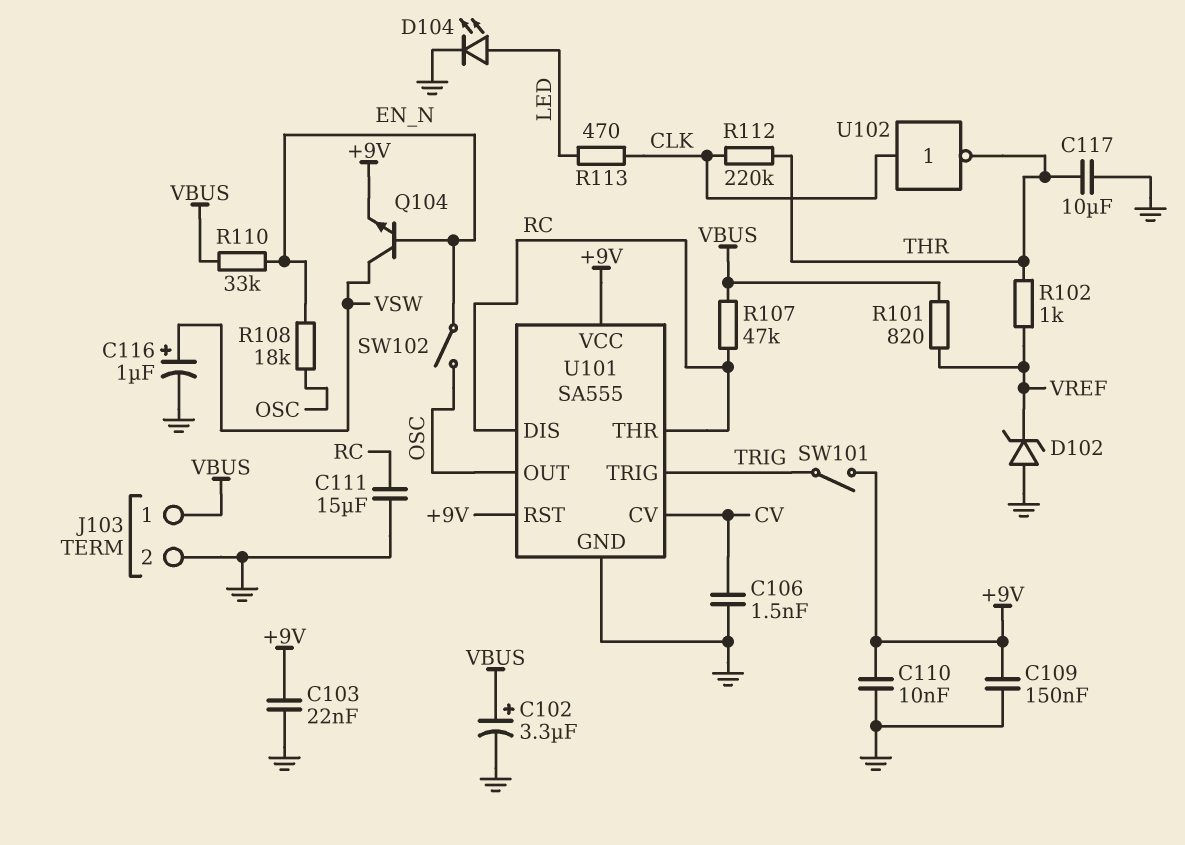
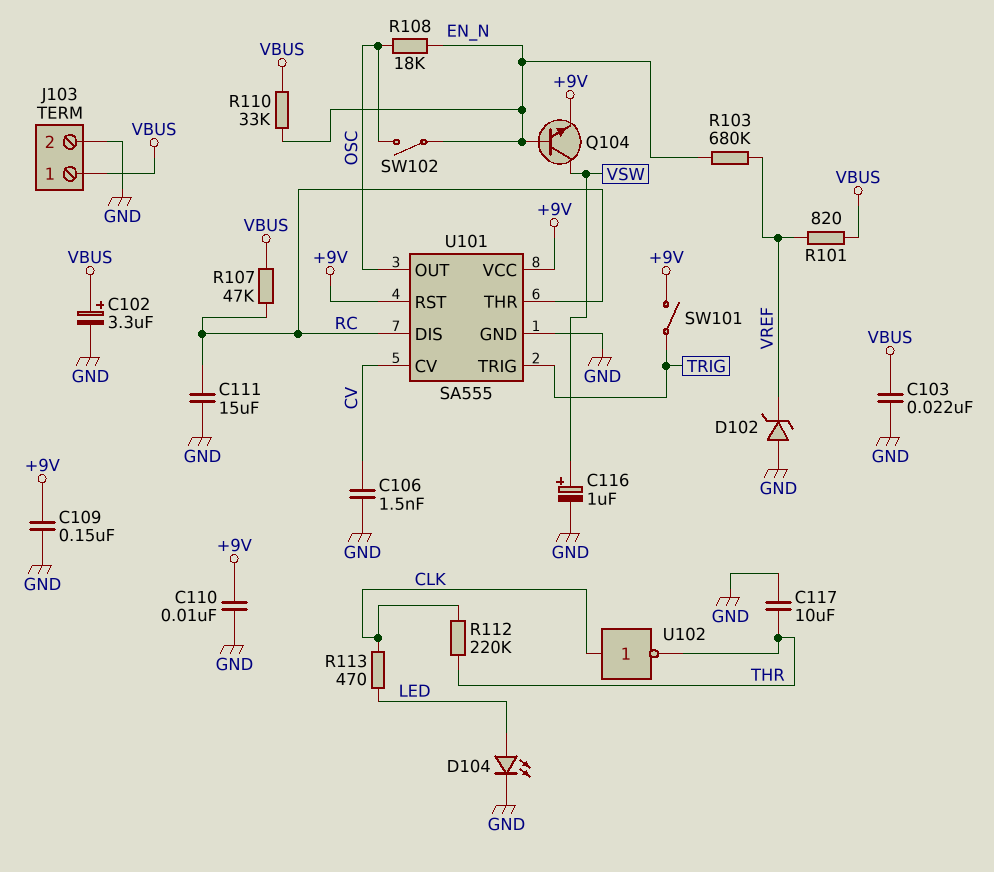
C103: 22nF (+9V, GND) -> 22nF (GND, VBUS)
R102: 1k (THR, VREF) -> none
R103: none -> 680k (EN_N, VREF)

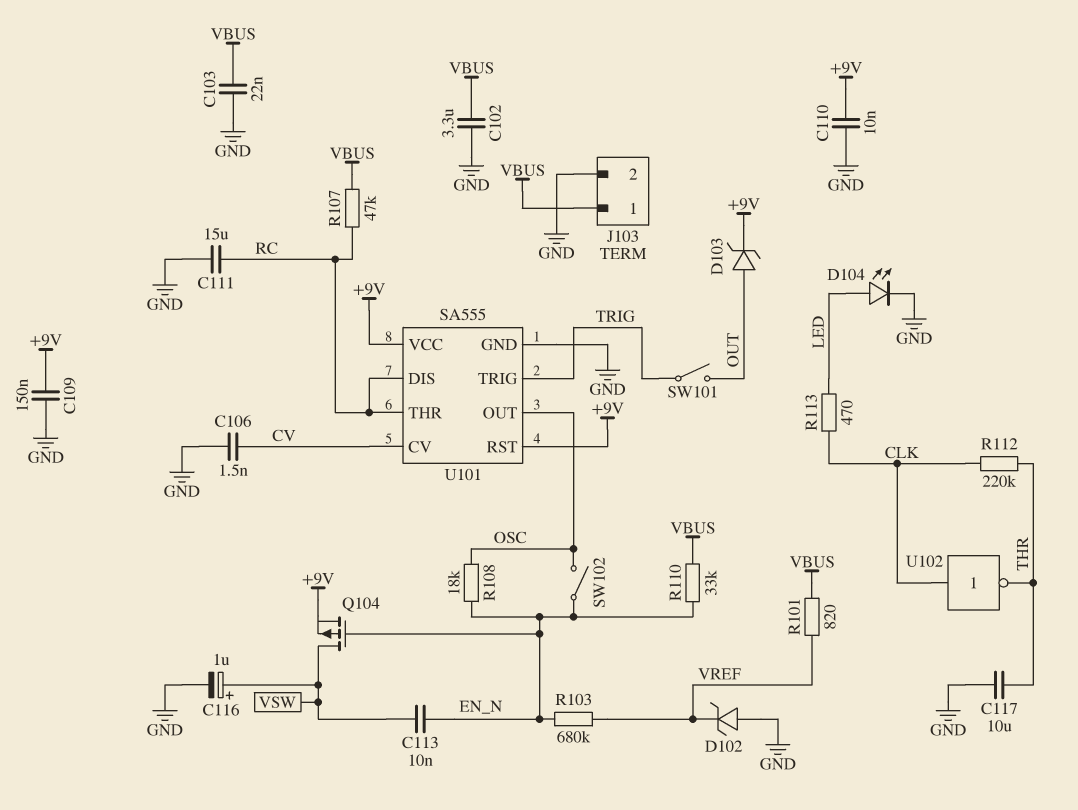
C102: 3.3uF (plus VBUS, minus GND) -> 3.3uF (GND, VBUS)
C113: none -> 10nF (EN_N, VSW)
D103: none -> zener (A OUT, K +9V)
Q104: NPN (B EN_N, C VSW, E +9V) -> PMOS (G EN_N, D VSW, S +9V)
SW101: switch (+9V, TRIG) -> switch (OUT, TRIG)

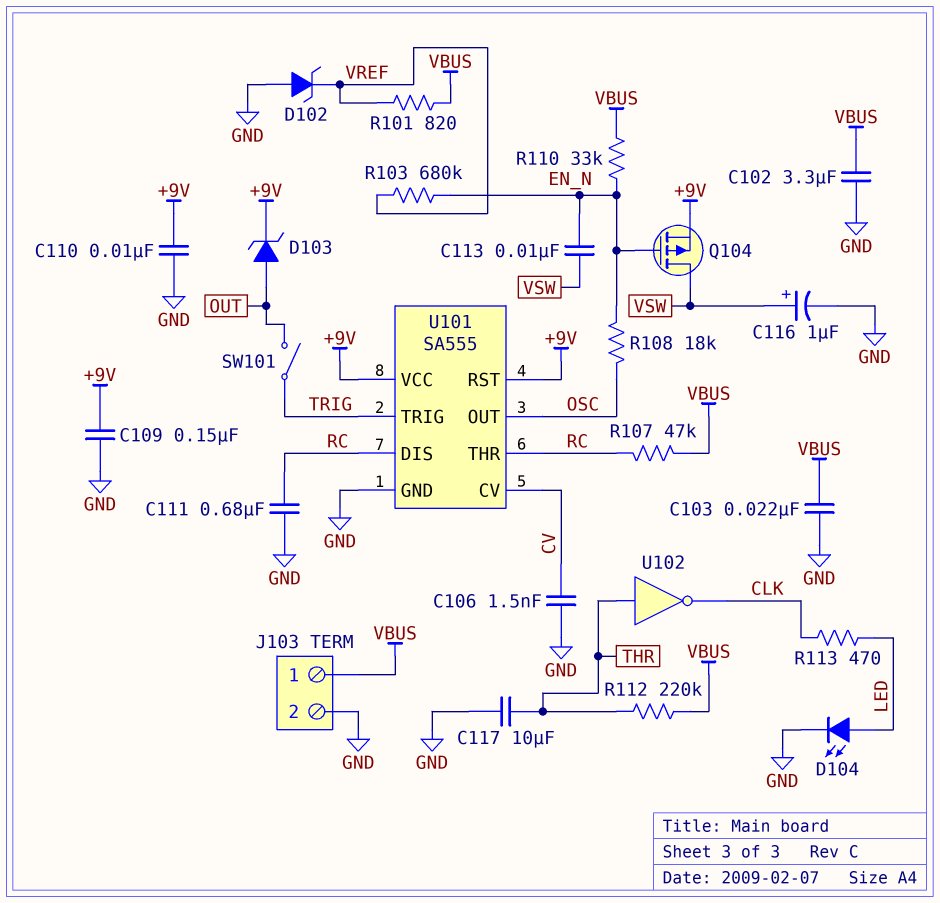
C111: 15uF (GND, RC) -> 680nF (GND, RC)
R112: 220k (CLK, THR) -> 220k (THR, VBUS)
SW102: switch (EN_N, OSC) -> none
U102: NOT (in CLK, out THR) -> NOT (in THR, out CLK)

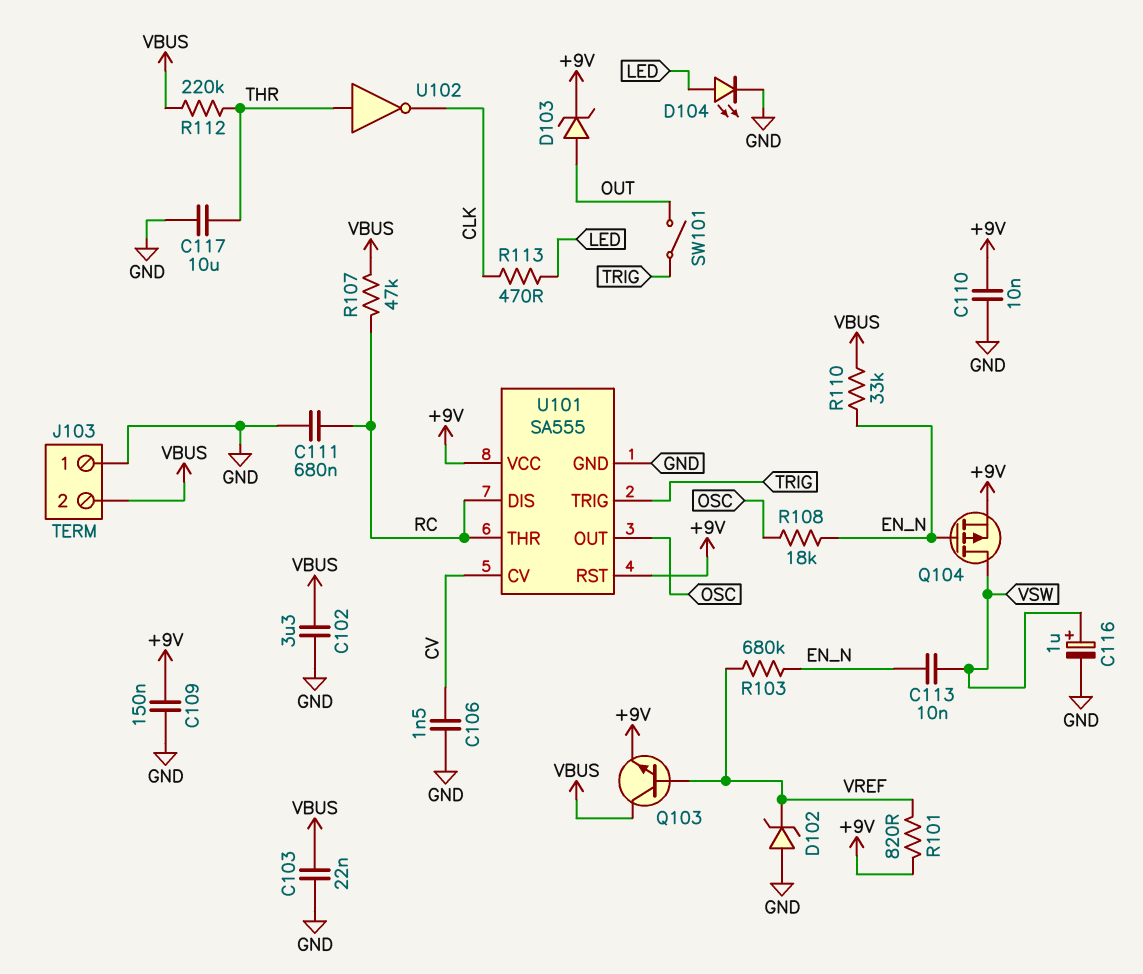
J103 pin 1: VBUS -> GND
J103 pin 2: GND -> VBUS
Q103: none -> NPN (B VREF, C VBUS, E +9V)
R101: 820 (VBUS, VREF) -> 820 (+9V, VREF)

